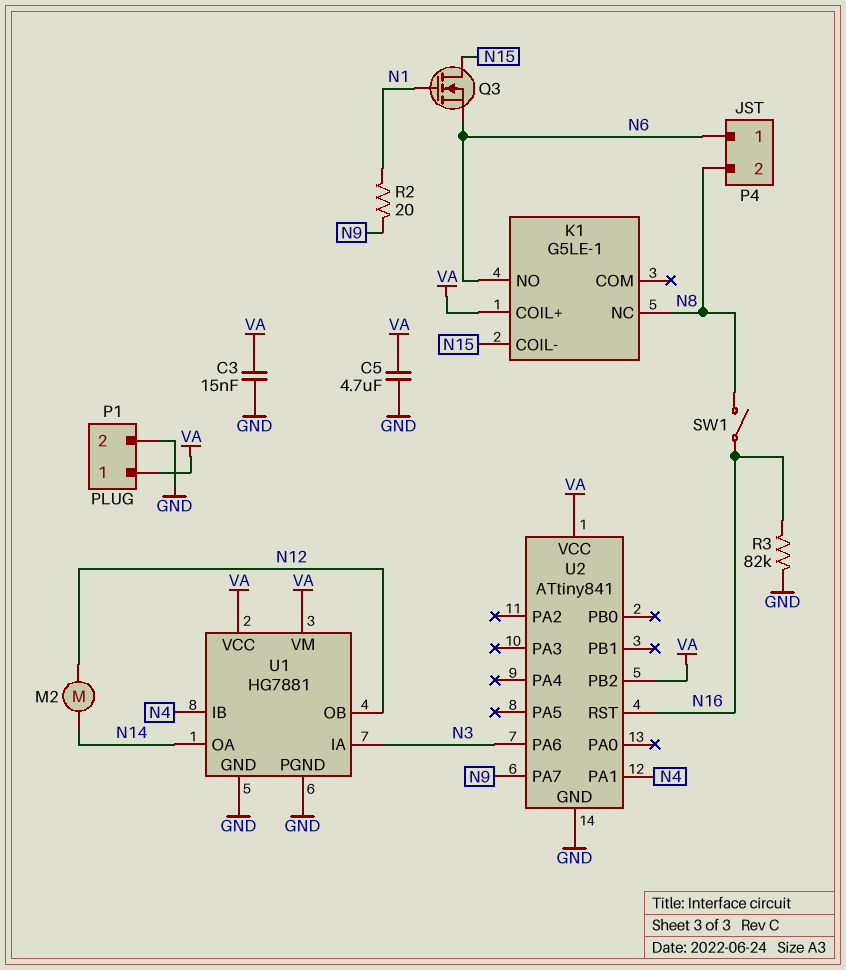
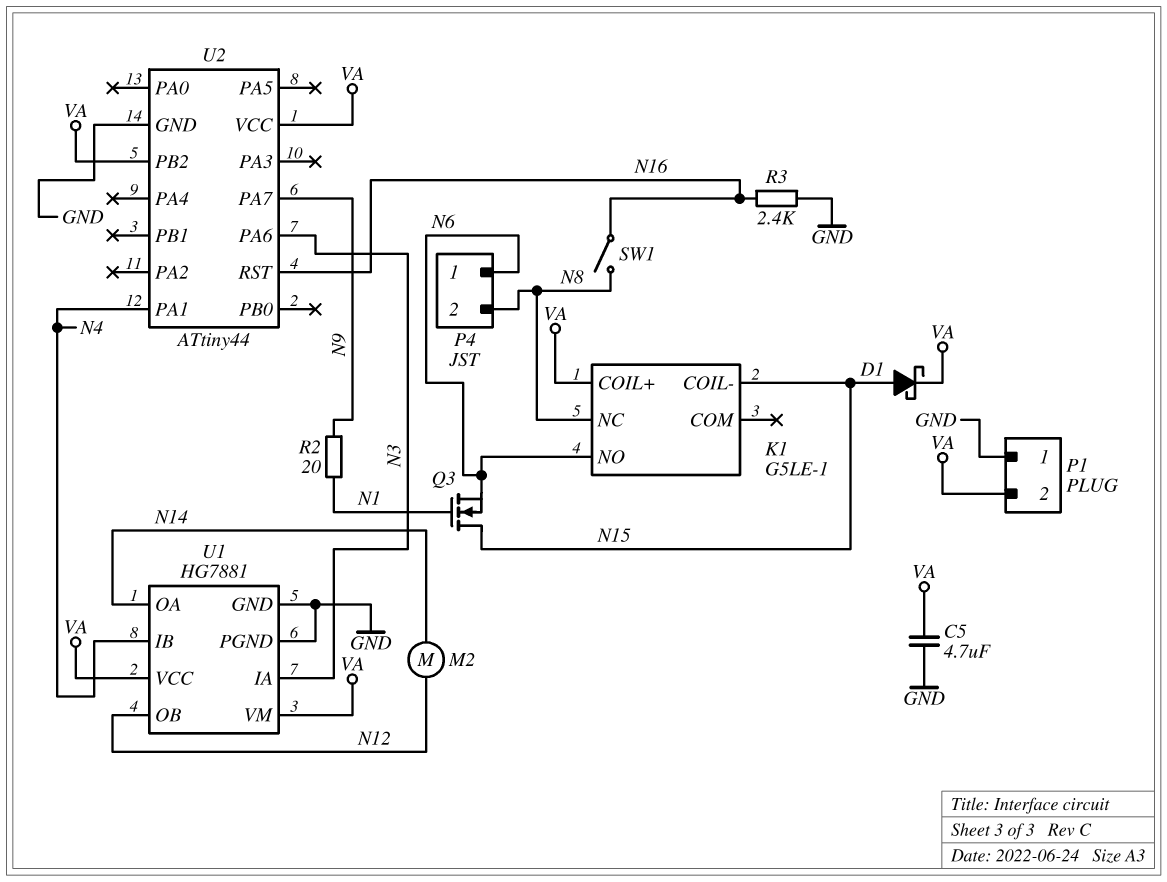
C3: 15nF (GND, VA) -> none
D1: none -> schottky (A N15, K VA)
P1 pin 1: VA -> GND
P1 pin 2: GND -> VA
R3: 82k (GND, N16) -> 2.4k (GND, N16)
U2: ATtiny841 -> ATtiny44

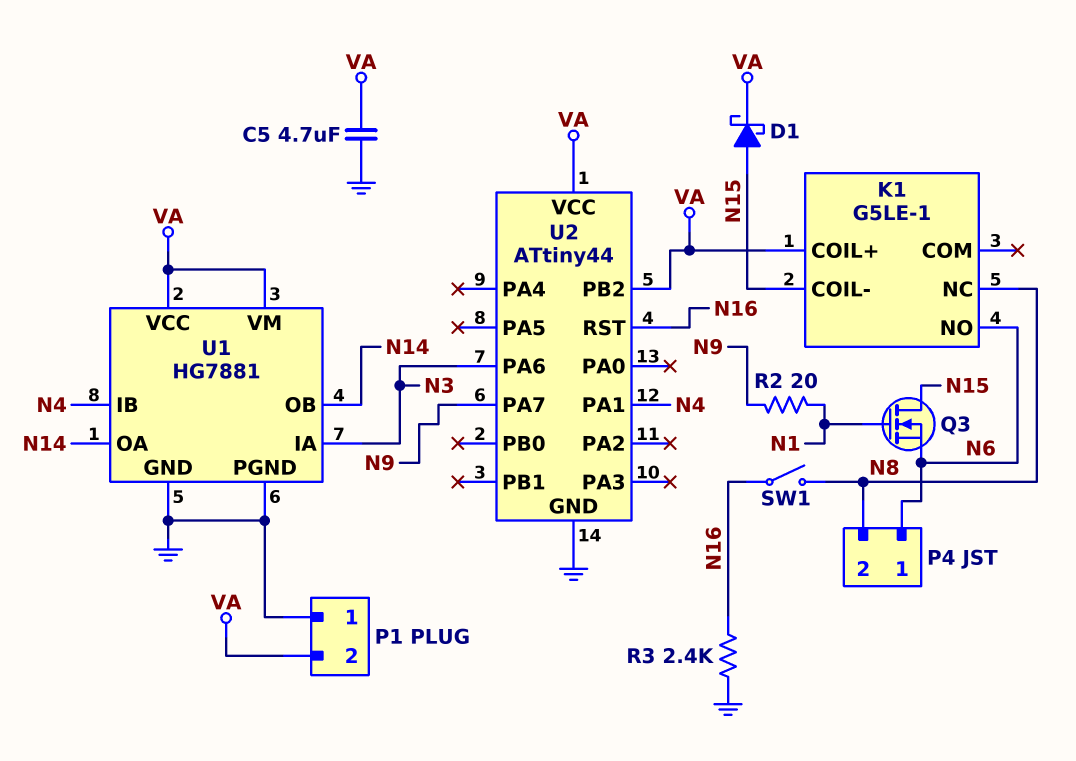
M2: motor (N12, N14) -> none
U1 pin OB: N12 -> N14

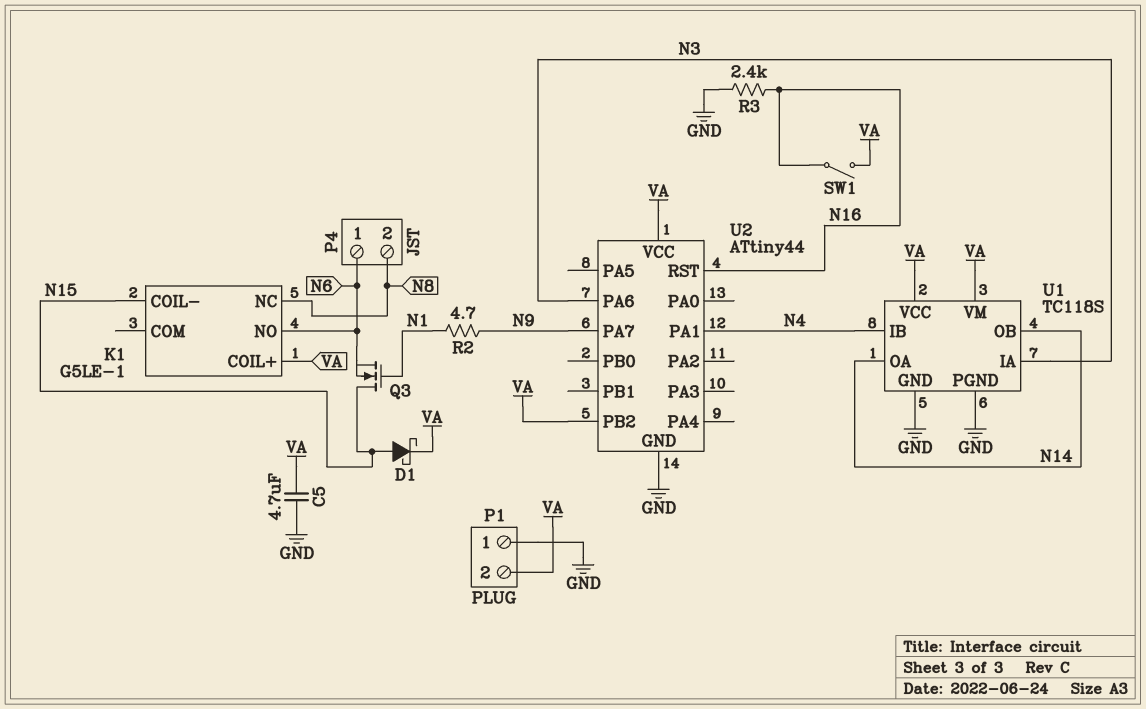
R2: 20 (N1, N9) -> 4.7 (N1, N9)
SW1: switch (N8, N16) -> switch (N16, VA)
U1: HG7881 -> TC118S

